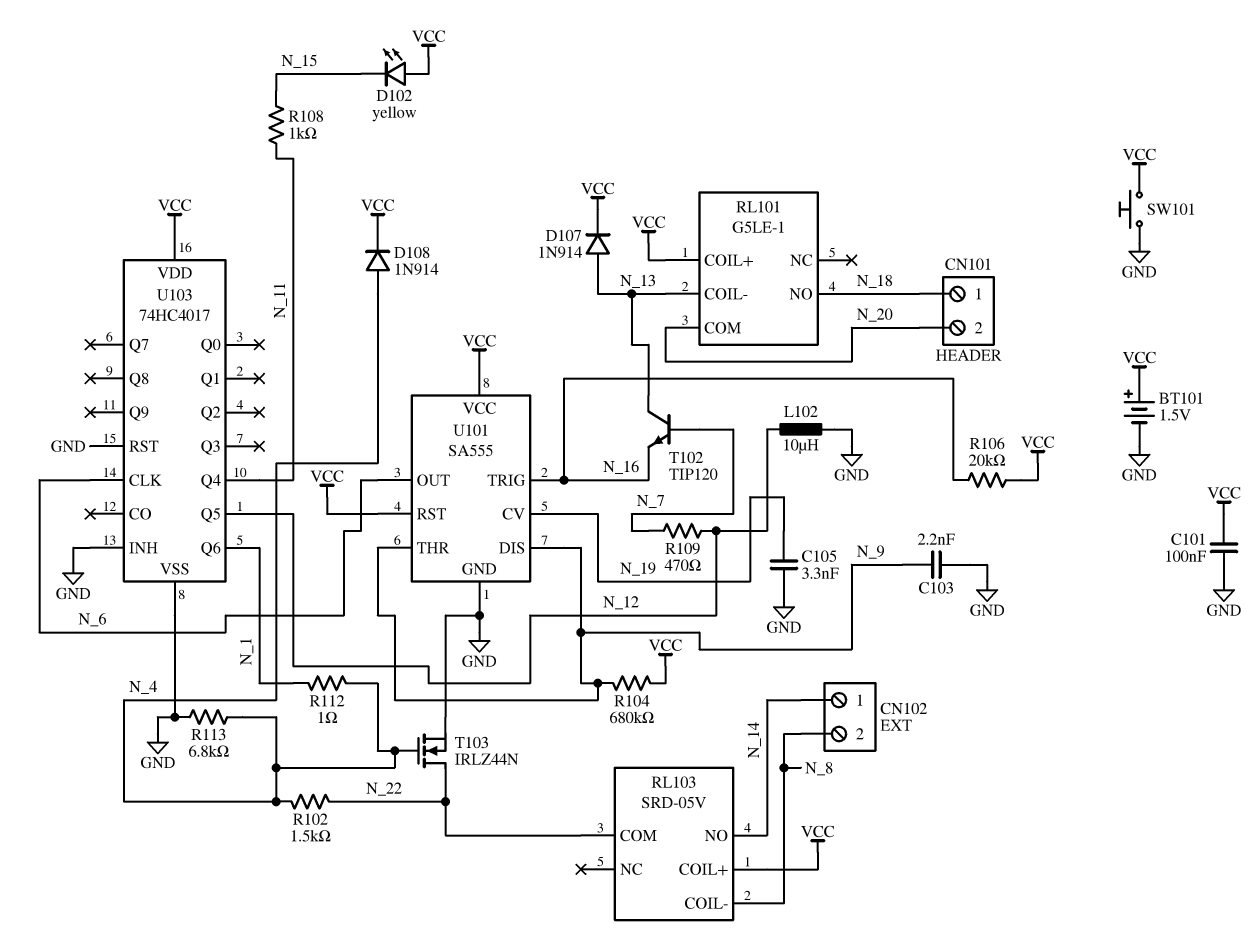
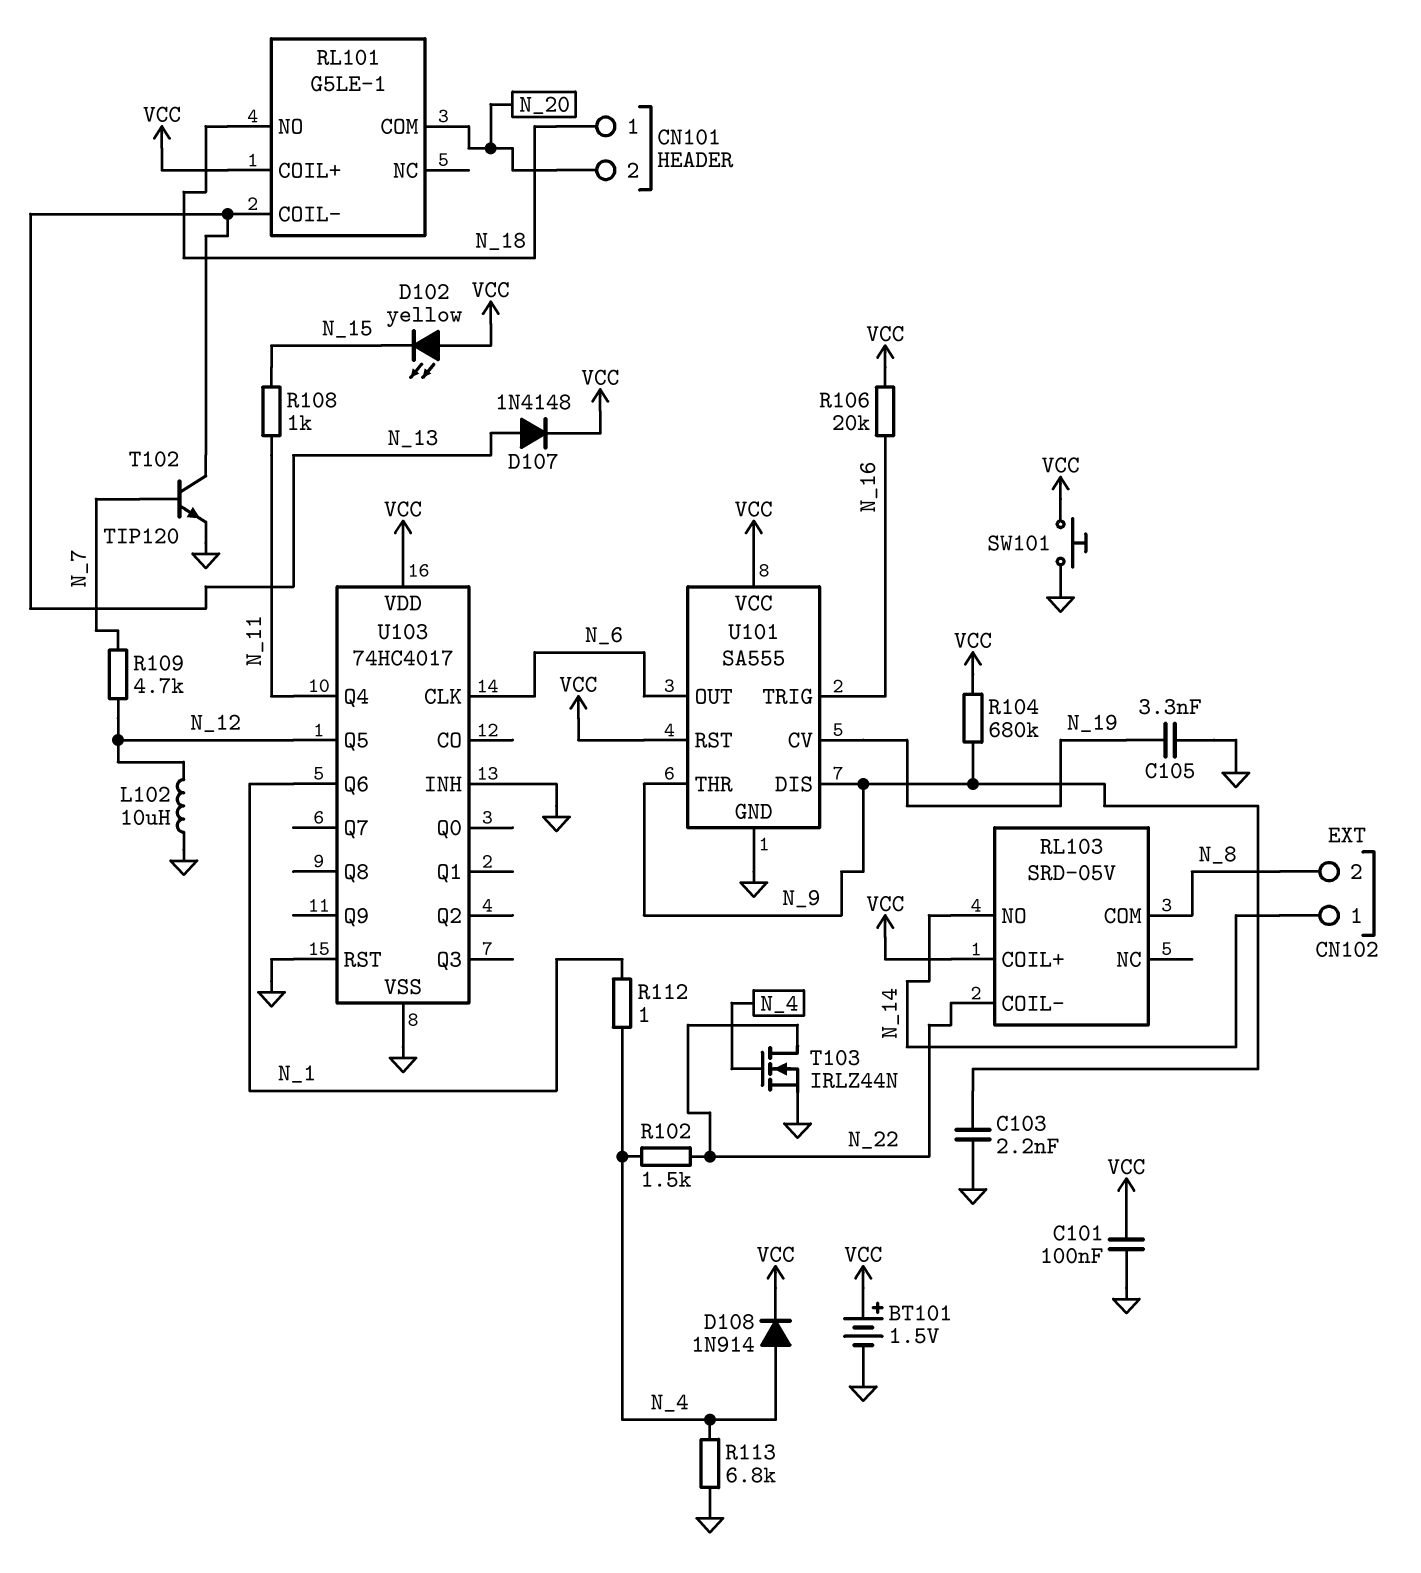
D107: diode 1N914 (A N_13, K VCC) -> diode 1N4148 (A N_13, K VCC)
R109: 470 (N_7, N_12) -> 4.7k (N_7, N_12)
RL103 pin COIL-: N_8 -> N_22
RL103 pin COM: N_22 -> N_8
T102: NPN TIP120 (B N_7, C N_13, E N_16) -> NPN TIP120 (B N_7, C N_13, E GND)

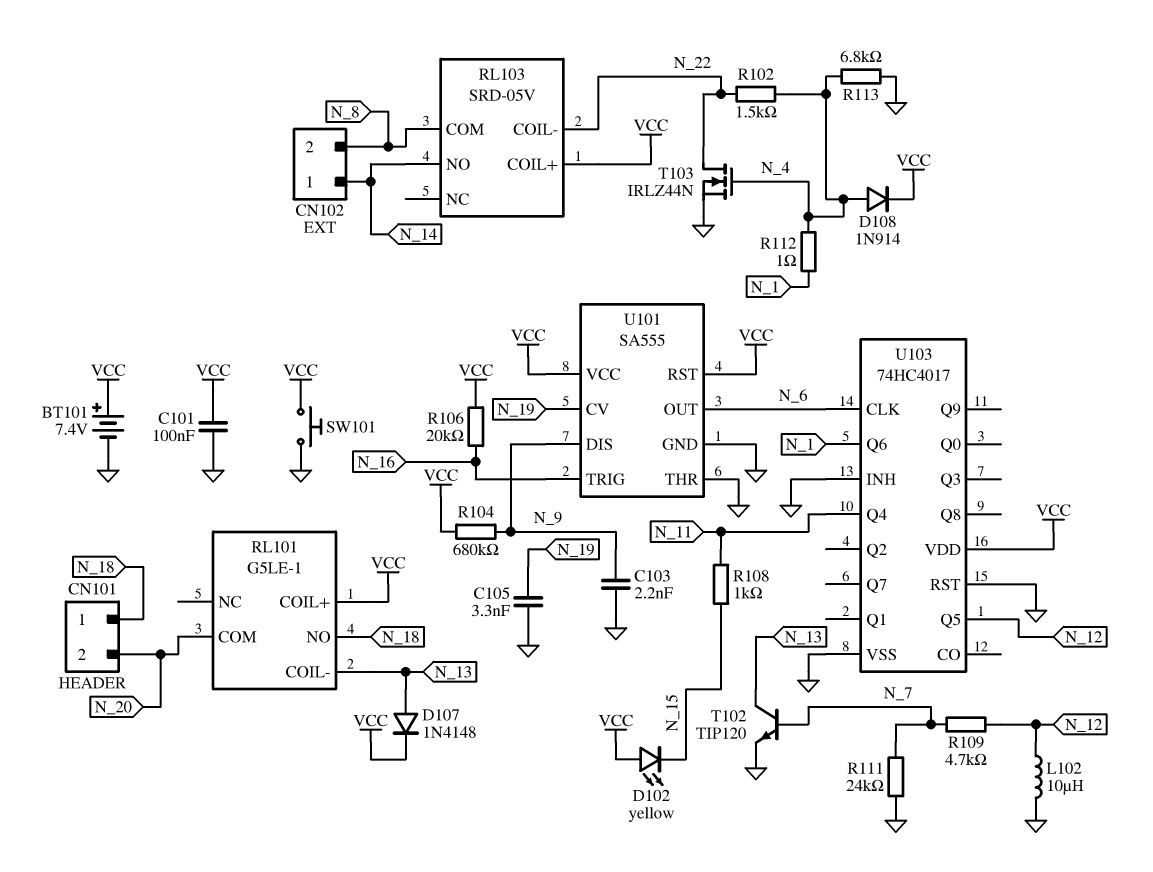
BT101: 1.5V (plus VCC, minus GND) -> 7.4V (plus VCC, minus GND)
R111: none -> 24k (GND, N_7)
U101 pin THR: N_9 -> GND

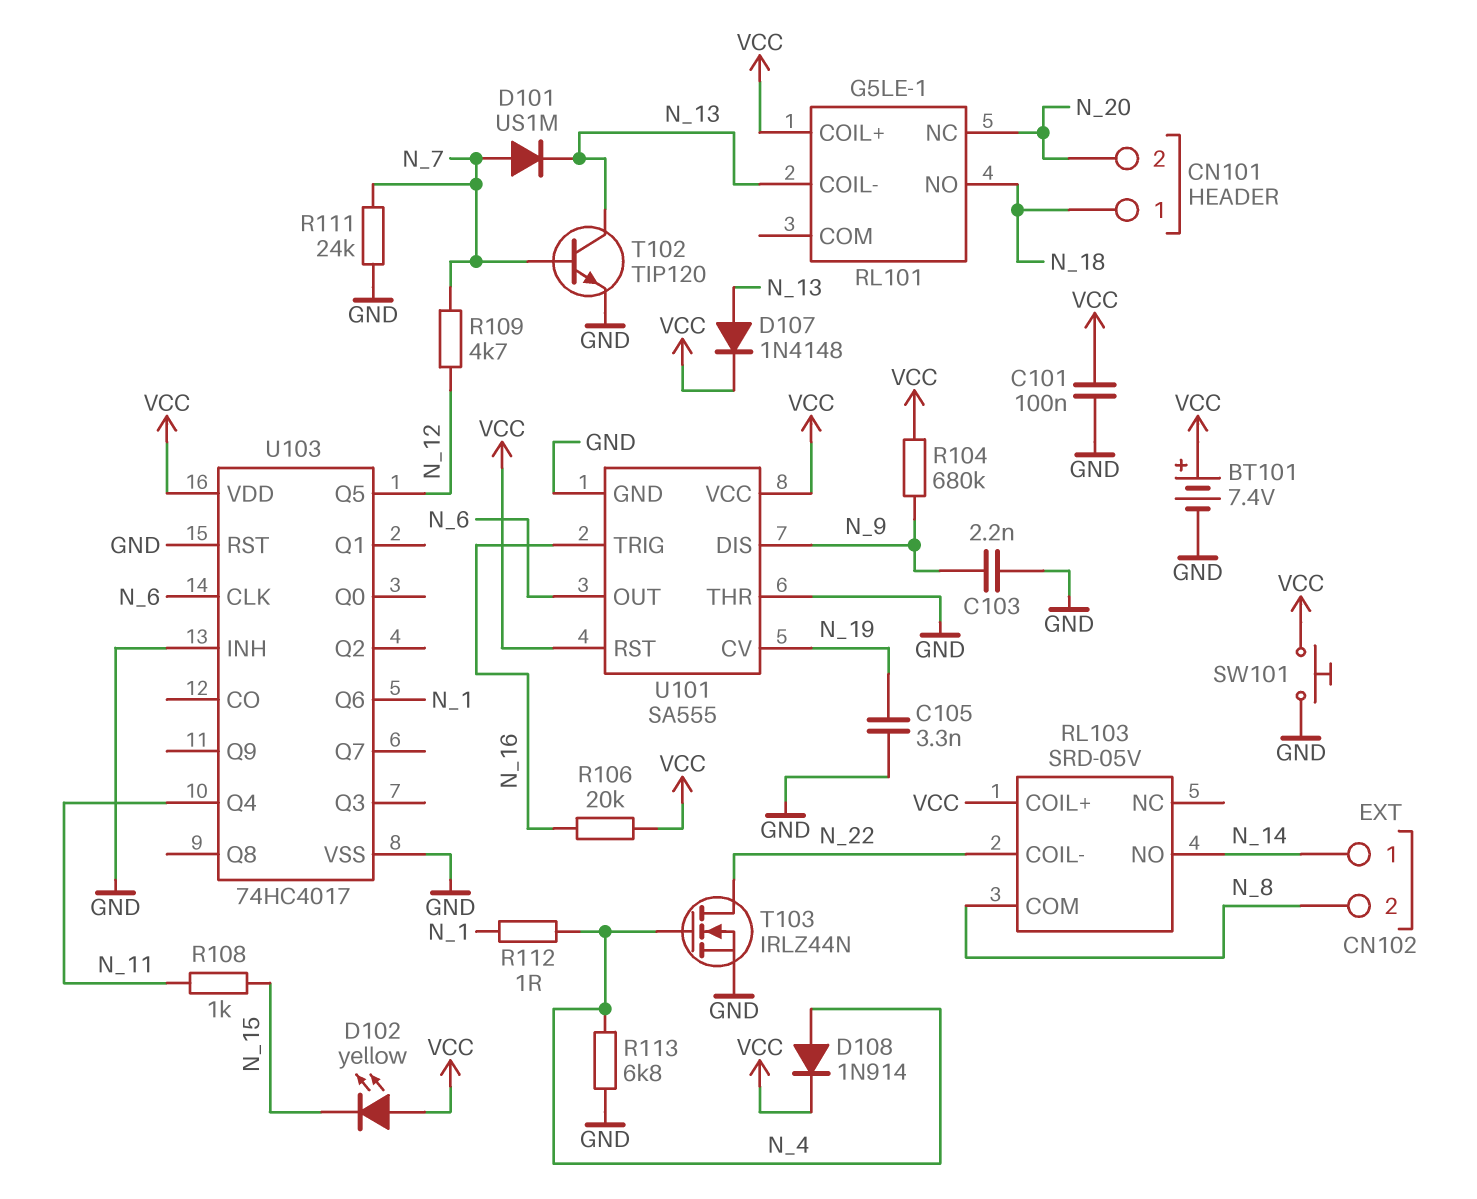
D101: none -> diode US1M (A N_7, K N_13)
L102: 10uH (GND, N_12) -> none
R102: 1.5k (N_4, N_22) -> none
RL101 pin COM: N_20 -> none
RL101 pin NC: none -> N_20

